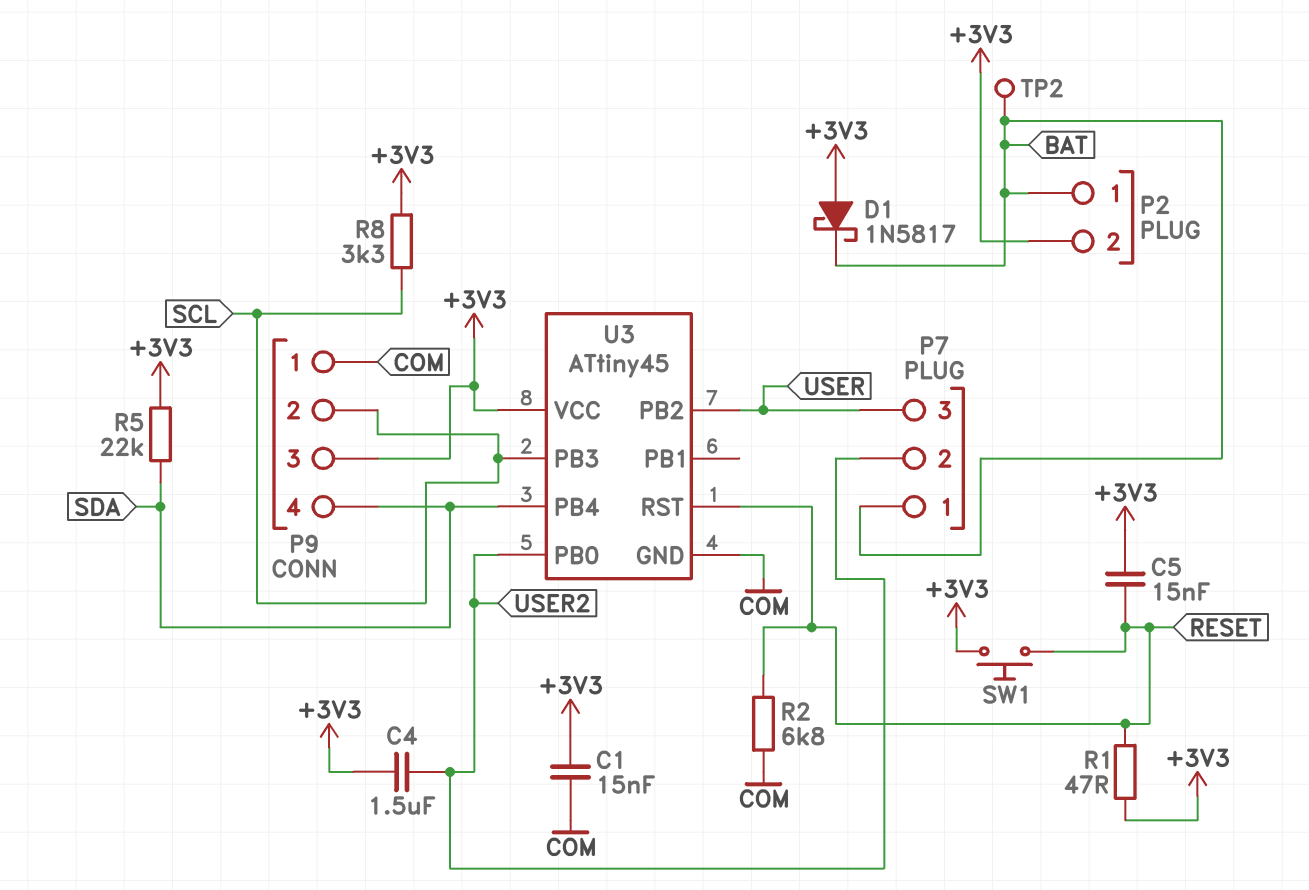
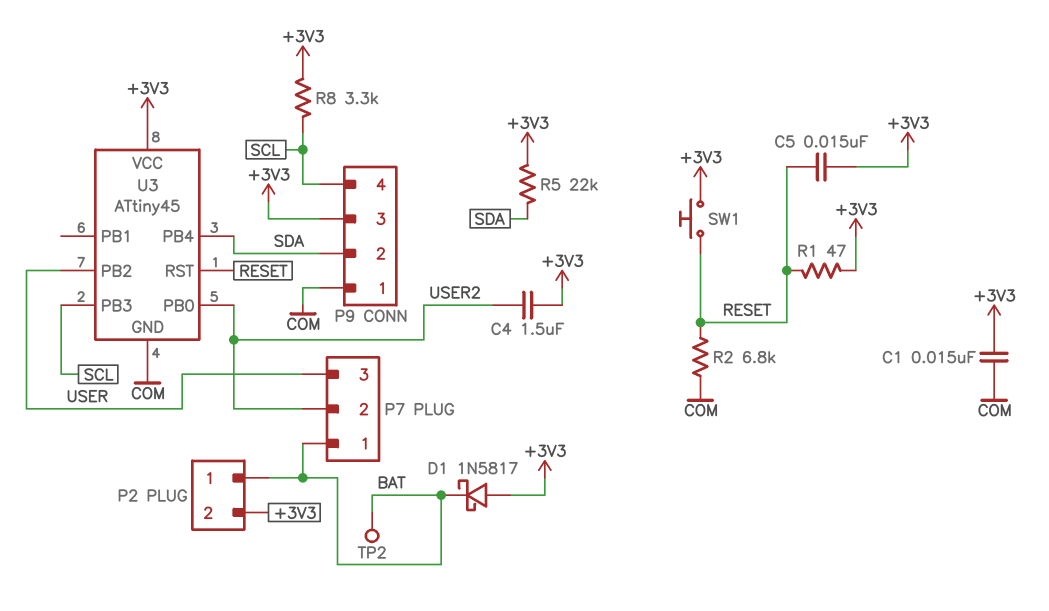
P9 pin 2: SCL -> SDA
P9 pin 4: SDA -> SCL

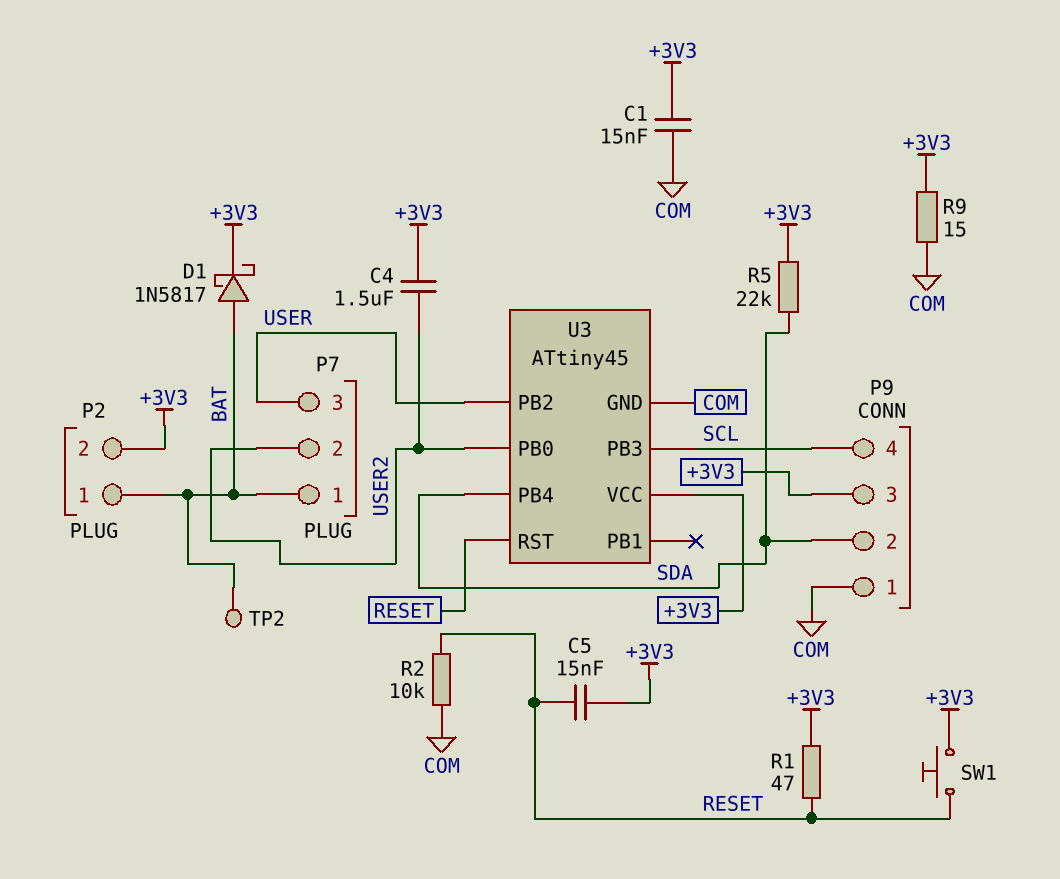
D1: schottky 1N5817 (A +3V3, K BAT) -> schottky 1N5817 (A BAT, K +3V3)
R2: 6.8k (COM, RESET) -> 10k (COM, RESET)
R8: 3.3k (+3V3, SCL) -> none
R9: none -> 15 (+3V3, COM)

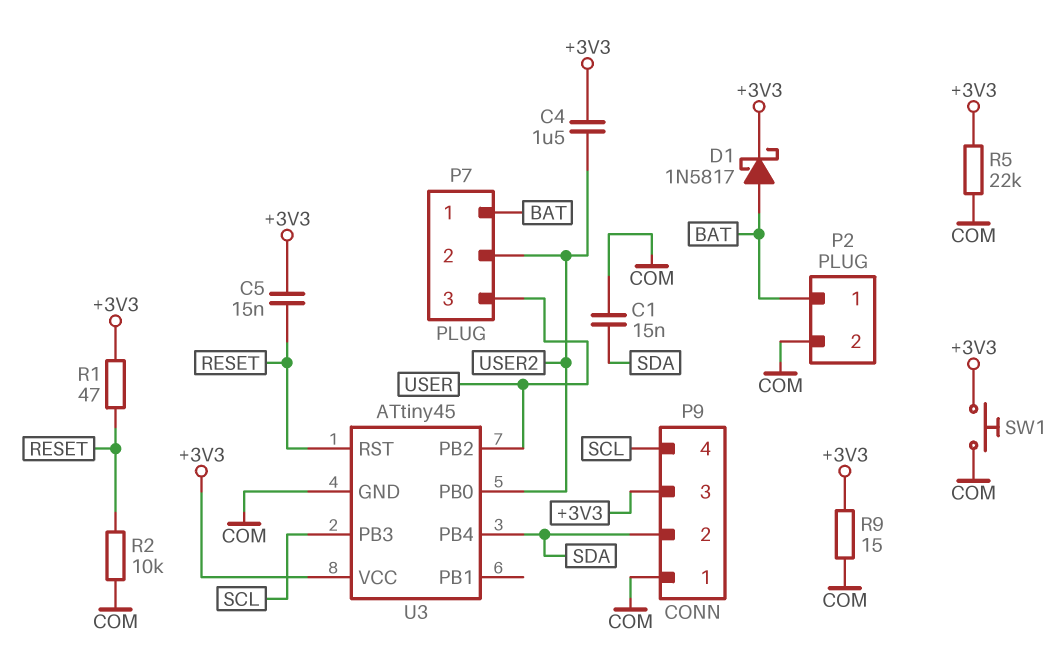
C1: 15nF (+3V3, COM) -> 15nF (COM, SDA)
P2 pin 2: +3V3 -> COM
R5: 22k (+3V3, SDA) -> 22k (+3V3, COM)
SW1: button (+3V3, RESET) -> button (+3V3, COM)
TP2: test point (BAT) -> none

